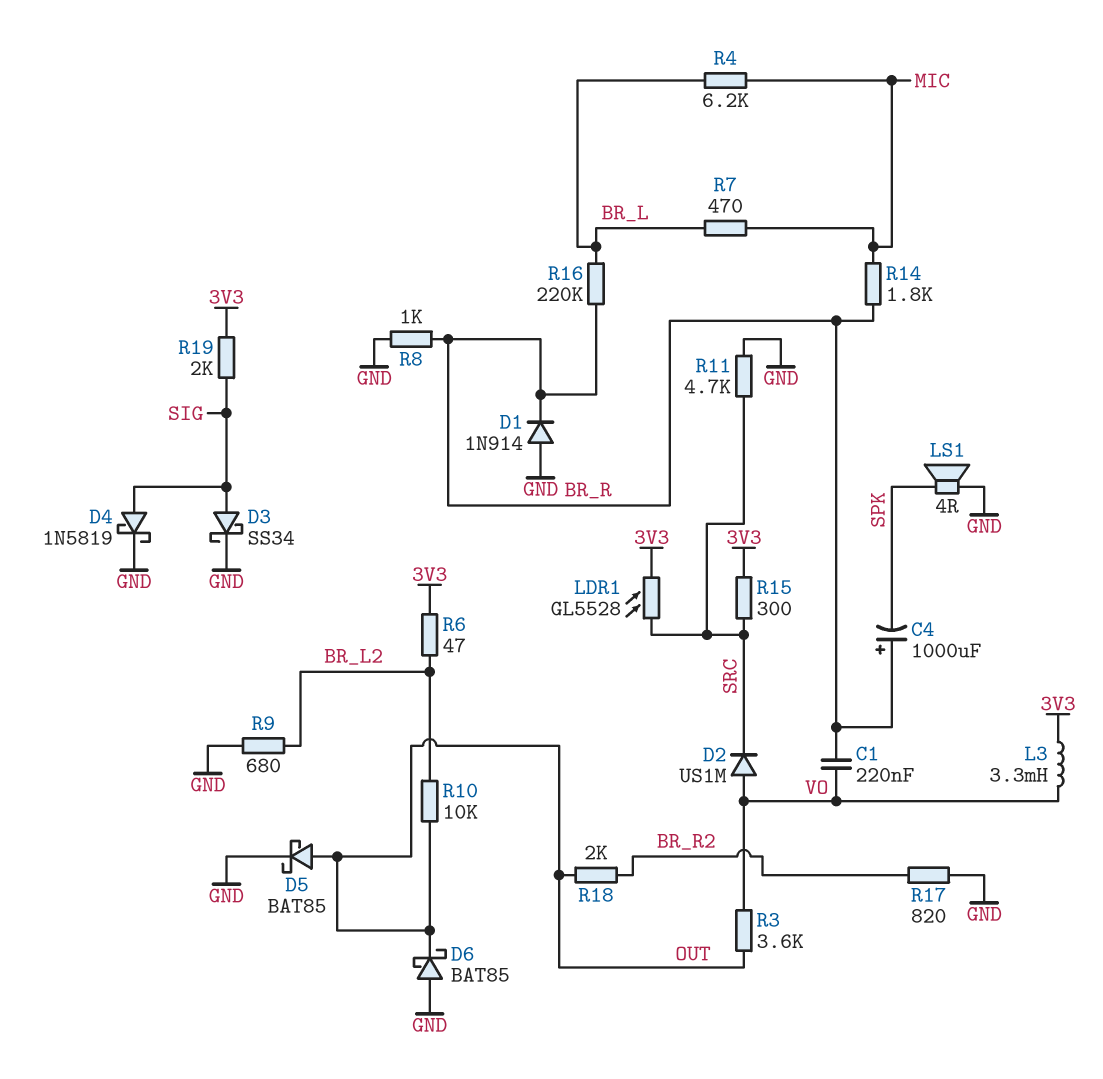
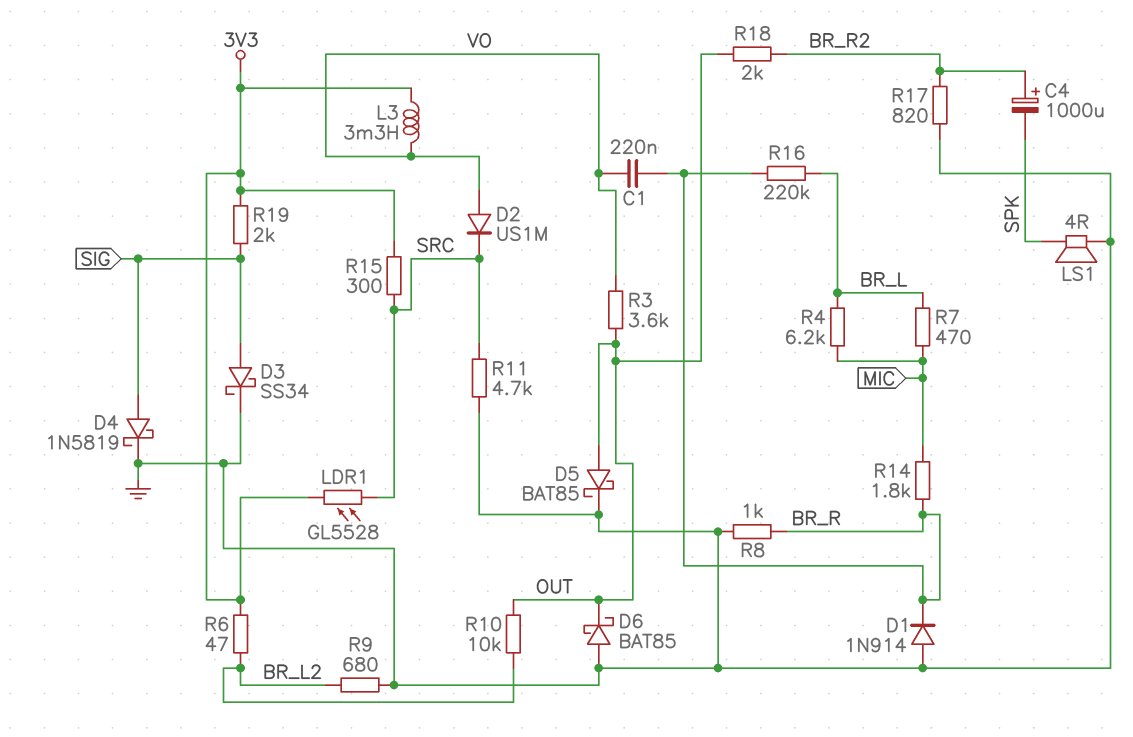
C4: 1000uF (plus BR_R, minus SPK) -> 1000uF (plus BR_R2, minus SPK)

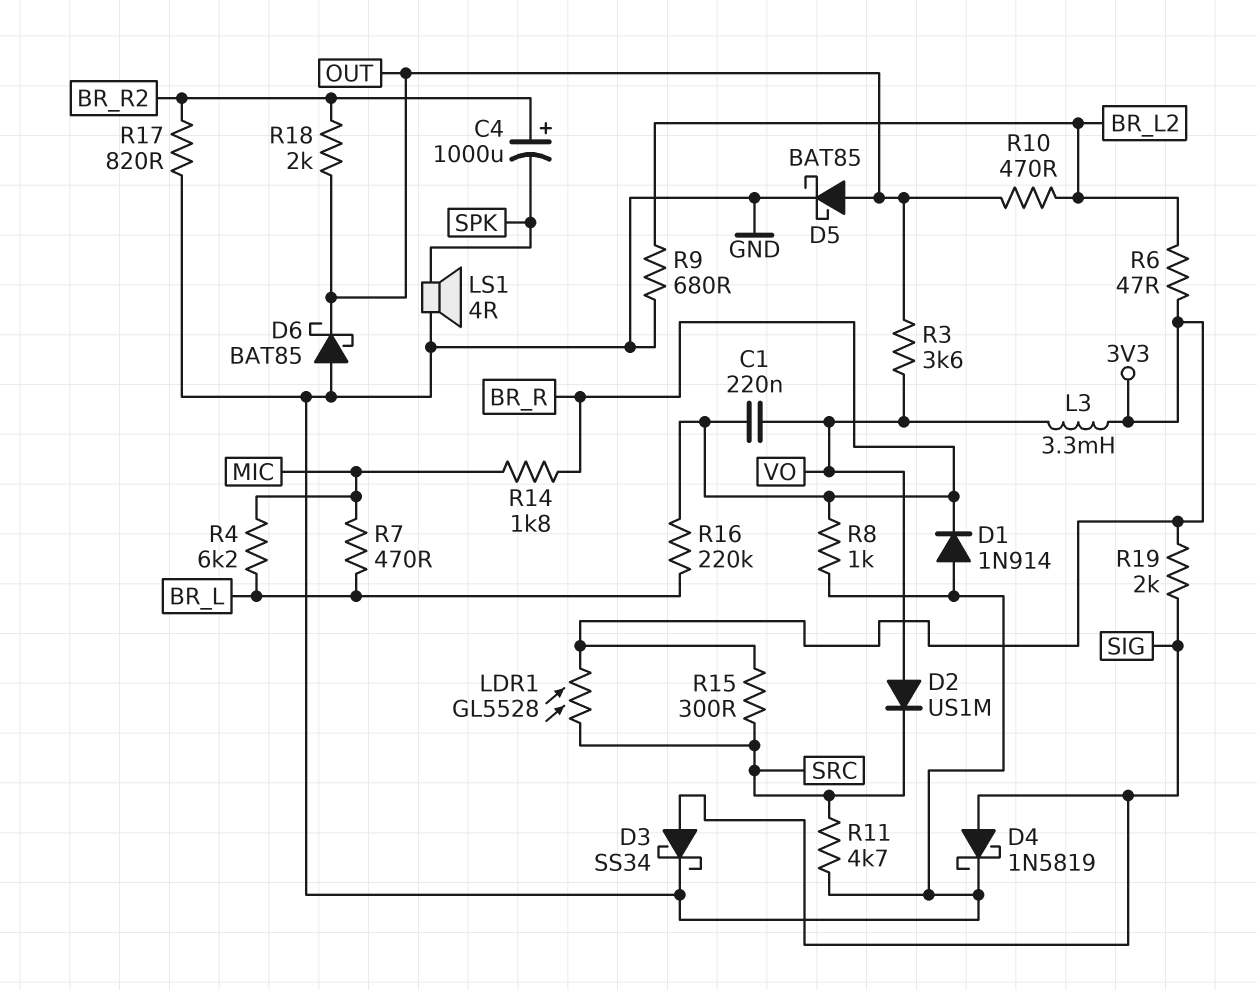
R10: 10k (BR_L2, OUT) -> 470 (BR_L2, OUT)

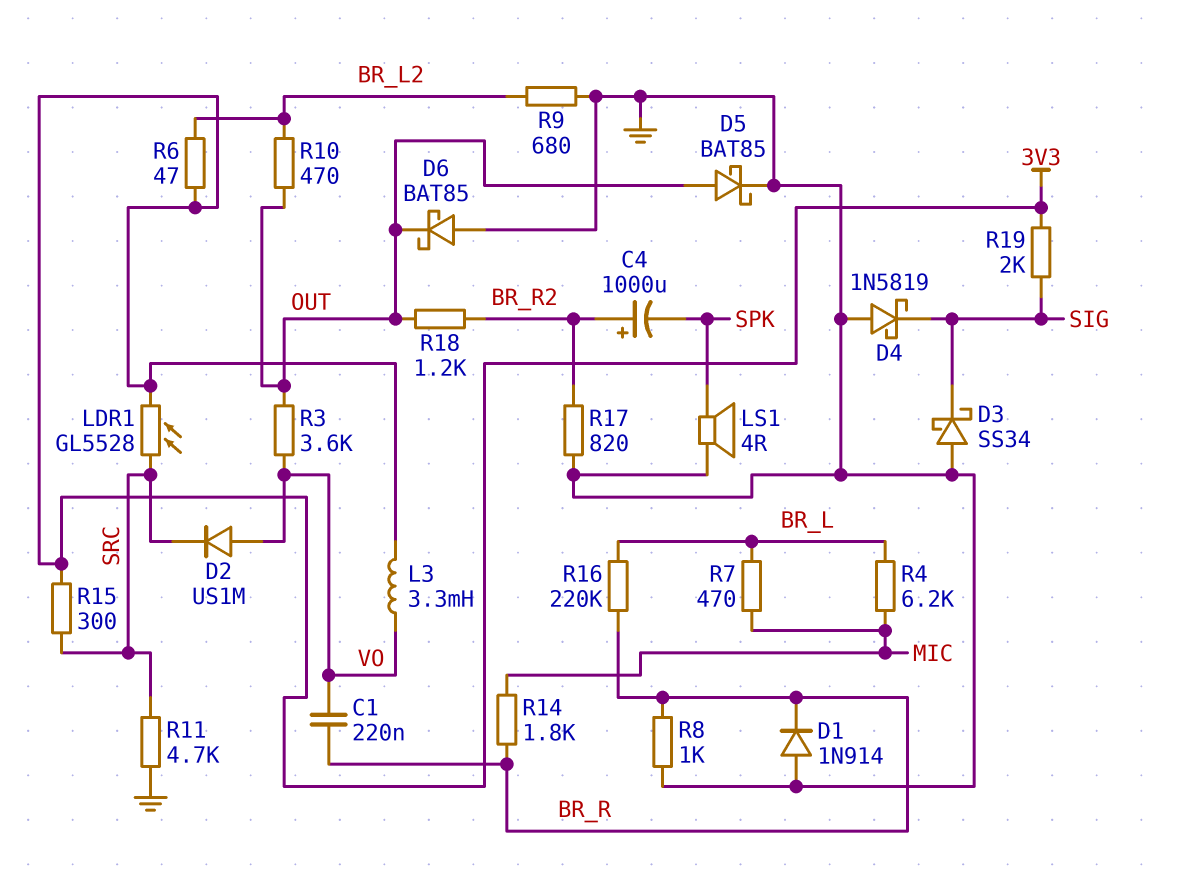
D3: schottky SS34 (A SIG, K GND) -> schottky SS34 (A GND, K SIG)
D4: schottky 1N5819 (A SIG, K GND) -> schottky 1N5819 (A GND, K SIG)
R18: 2k (BR_R2, OUT) -> 1.2k (BR_R2, OUT)

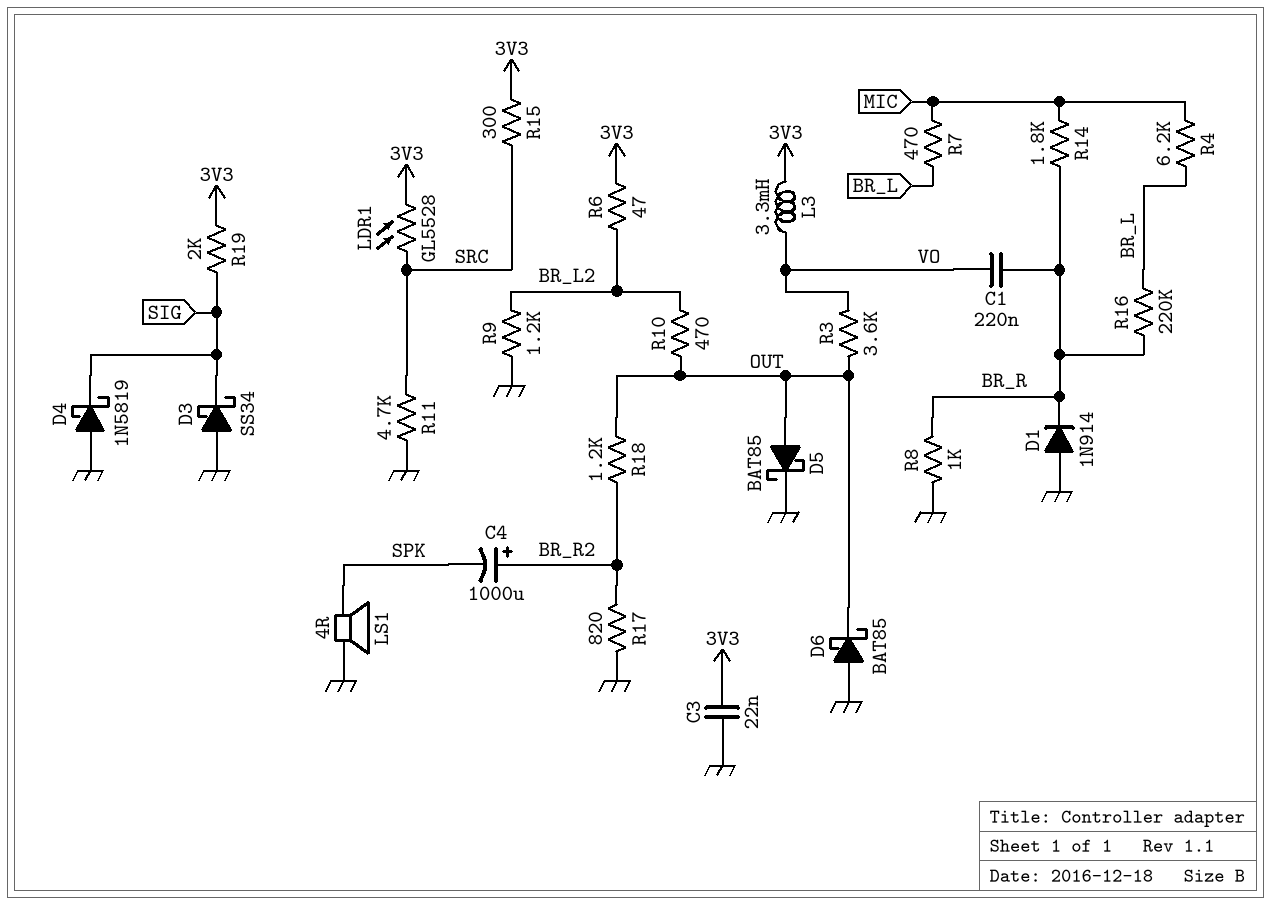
C3: none -> 22nF (3V3, GND)
D2: diode US1M (A VO, K SRC) -> none
R9: 680 (BR_L2, GND) -> 1.2k (BR_L2, GND)

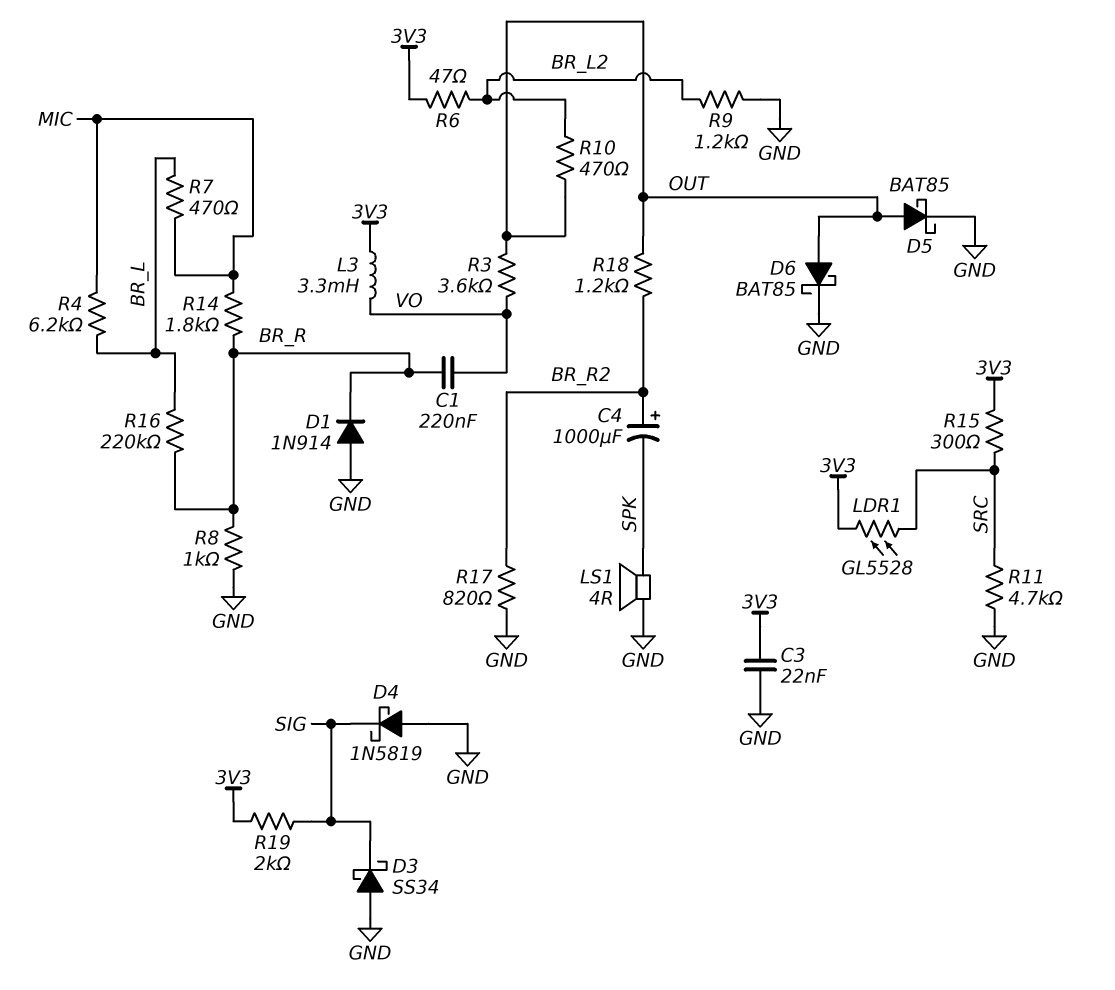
D6: schottky BAT85 (A GND, K OUT) -> schottky BAT85 (A OUT, K GND)

